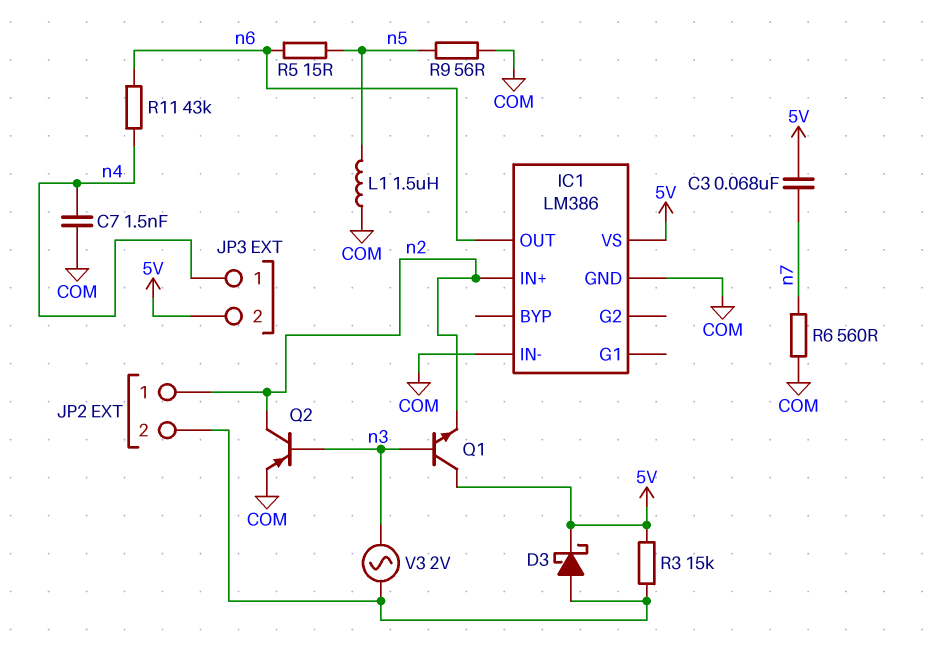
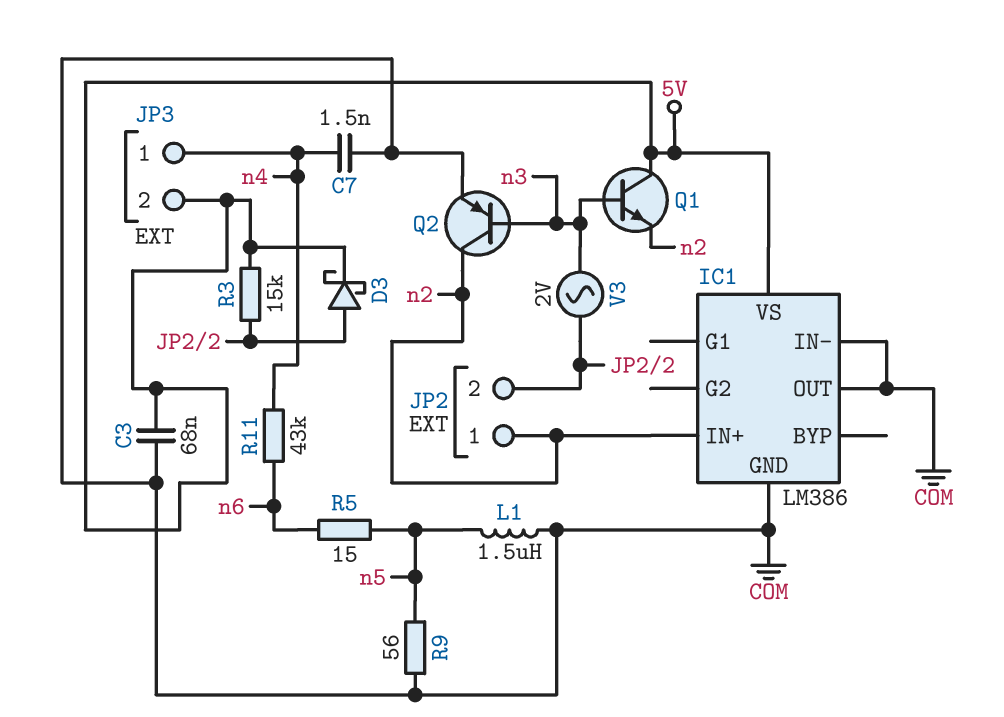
C3: 68nF (5V, n7) -> 68nF (5V, COM)
IC1 pin OUT: n6 -> COM
R6: 560 (COM, n7) -> none

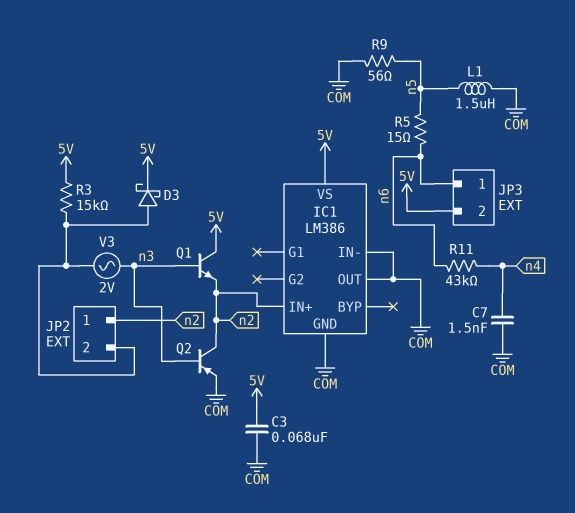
JP3 pin 1: n4 -> n6

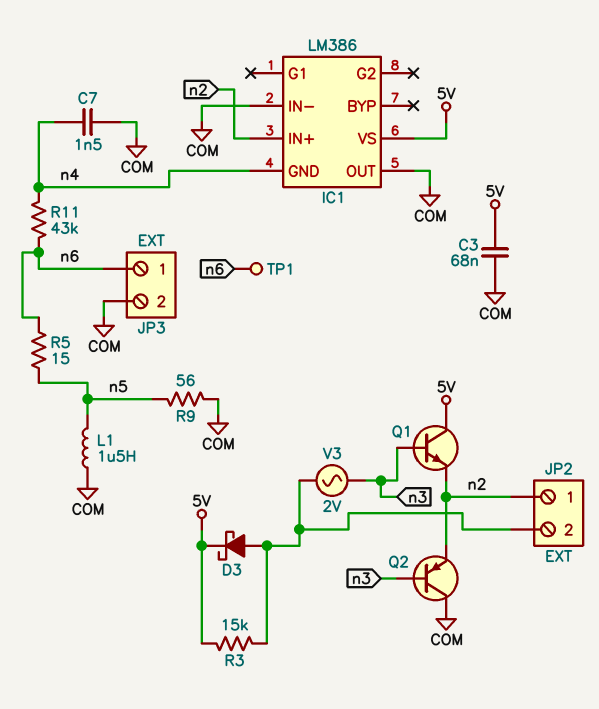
IC1 pin GND: COM -> n4
JP3 pin 2: 5V -> COM
Q2: PNP (B n3, C n2, E COM) -> PNP (B n3, C COM, E n2)
TP1: none -> test point (n6)

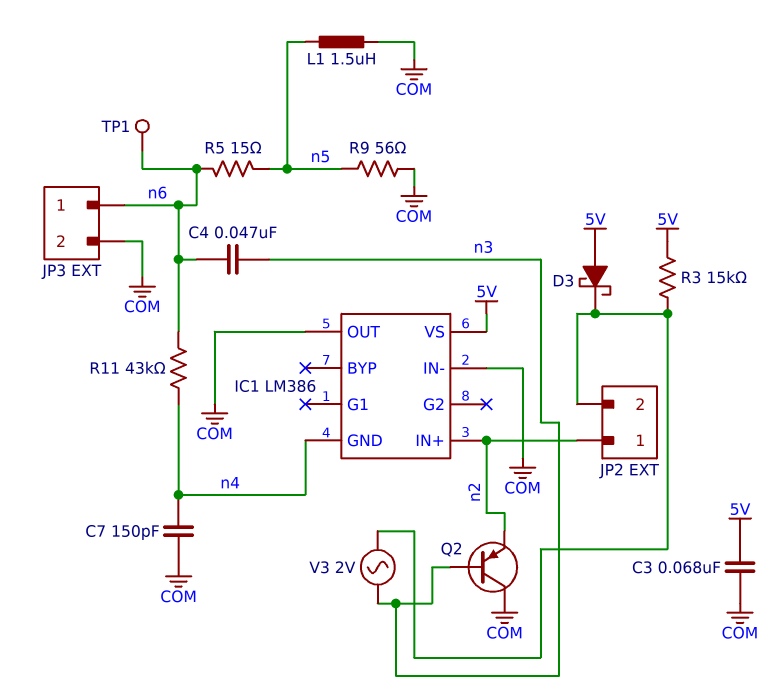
C4: none -> 47nF (n3, n6)
C7: 1.5nF (COM, n4) -> 150pF (COM, n4)
D3: schottky (A JP2/2, K 5V) -> schottky (A 5V, K JP2/2)
Q1: NPN (B n3, C 5V, E n2) -> none

